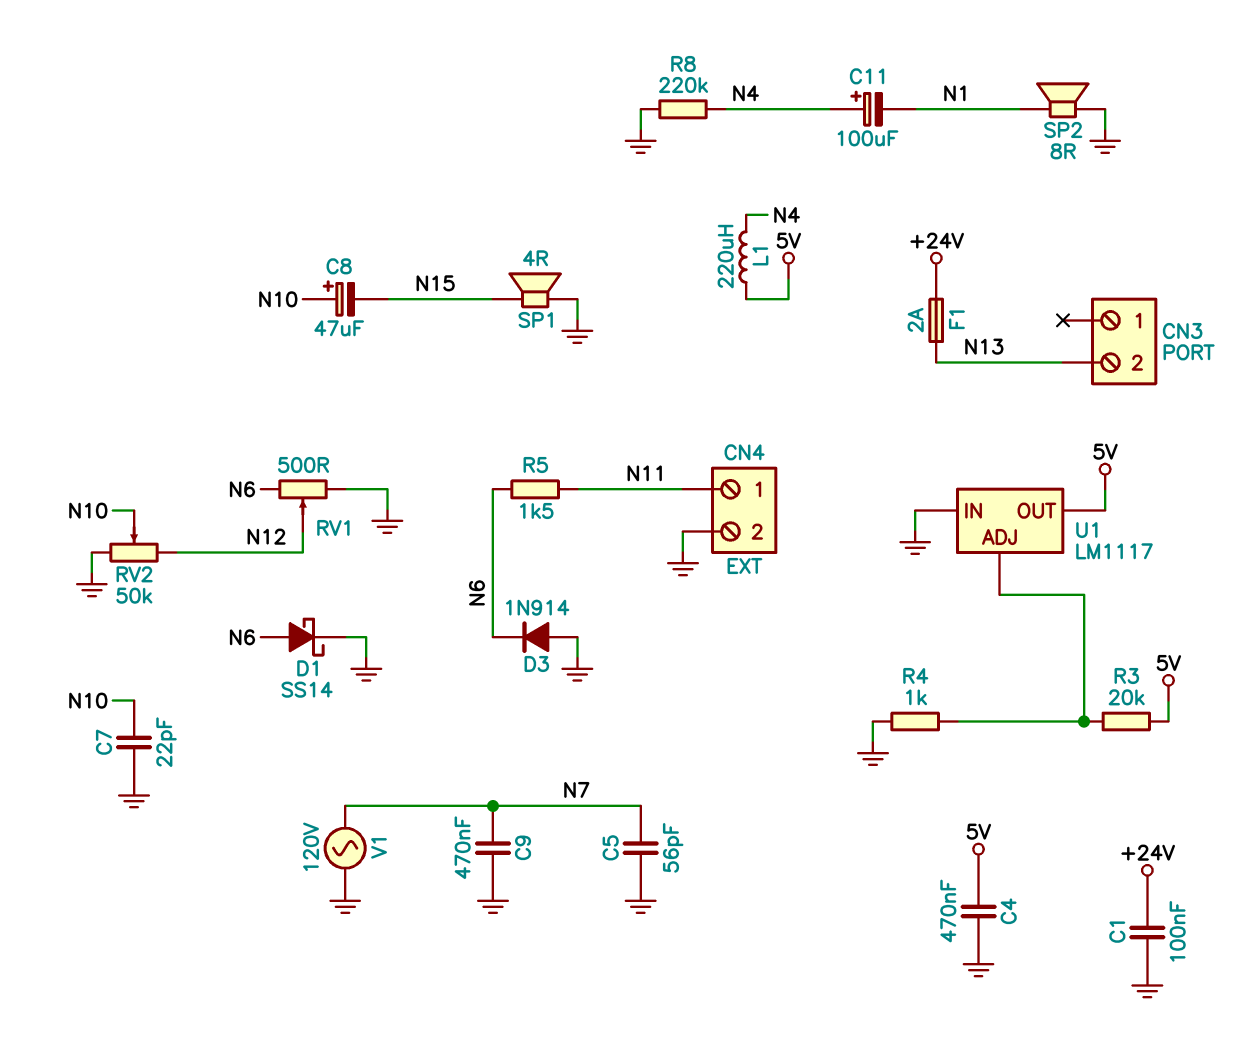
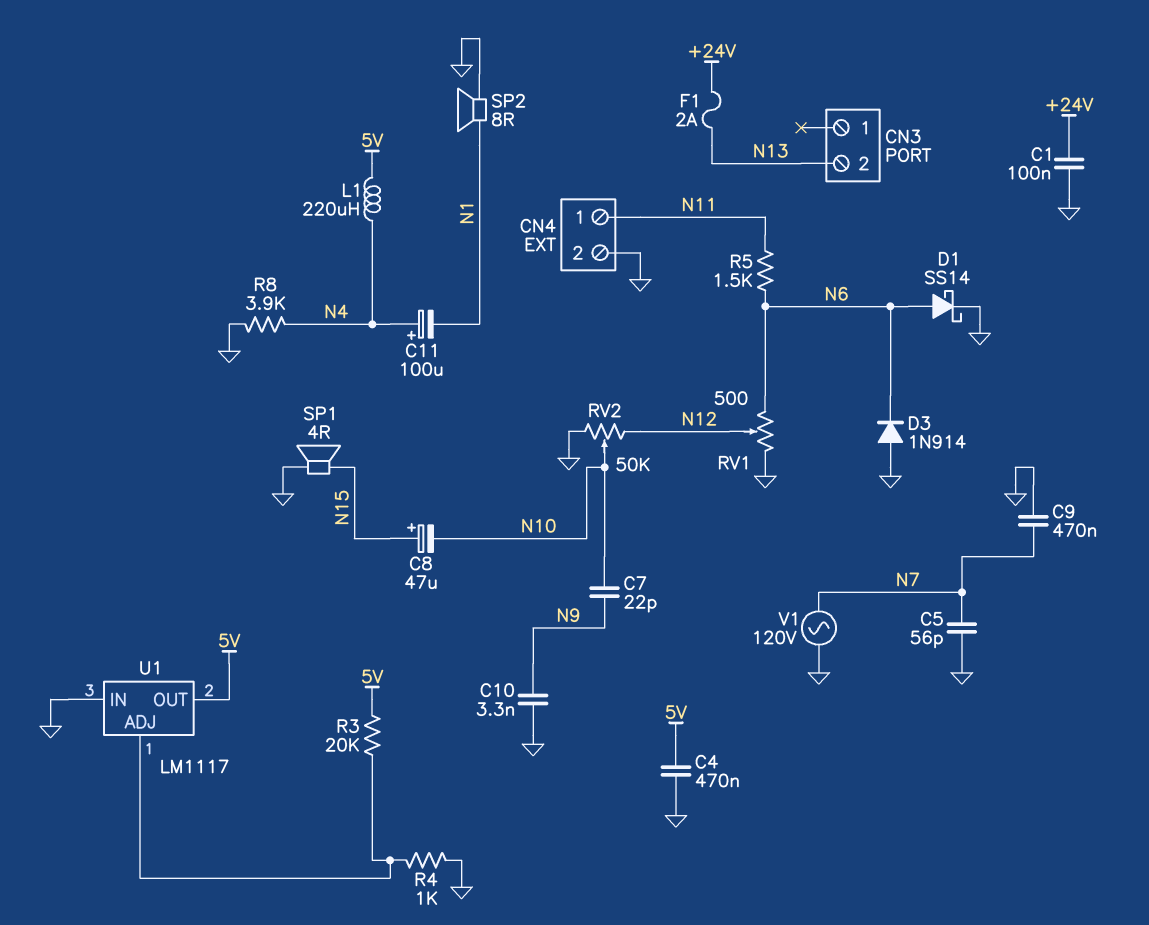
C7: 22pF (GND, N10) -> 22pF (N9, N10)
C8: 47uF (plus N10, minus N15) -> 47uF (plus N15, minus N10)
C10: none -> 3.3nF (GND, N9)
R8: 220k (GND, N4) -> 3.9k (GND, N4)

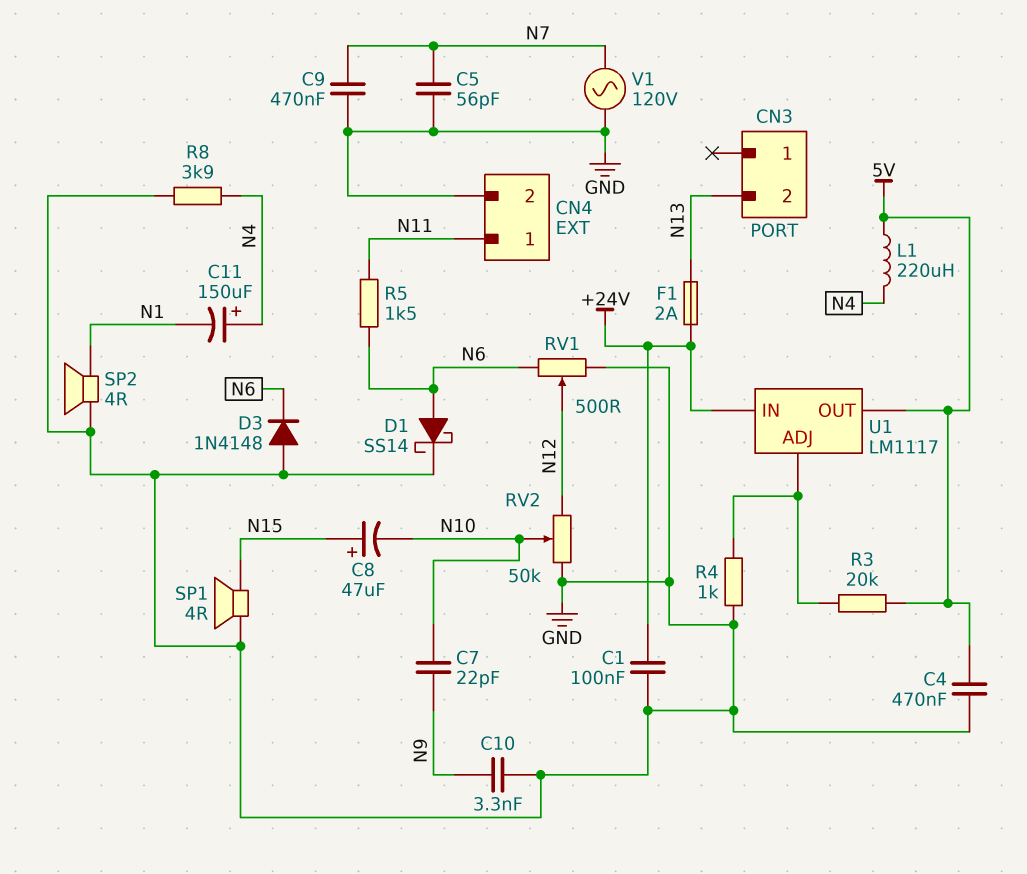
C11: 100uF (plus N4, minus N1) -> 150uF (plus N4, minus N1)
D3: diode 1N914 (A GND, K N6) -> diode 1N4148 (A GND, K N6)
SP2: speaker 8R (GND, N1) -> speaker 4R (GND, N1)
U1 pin IN: GND -> +24V

